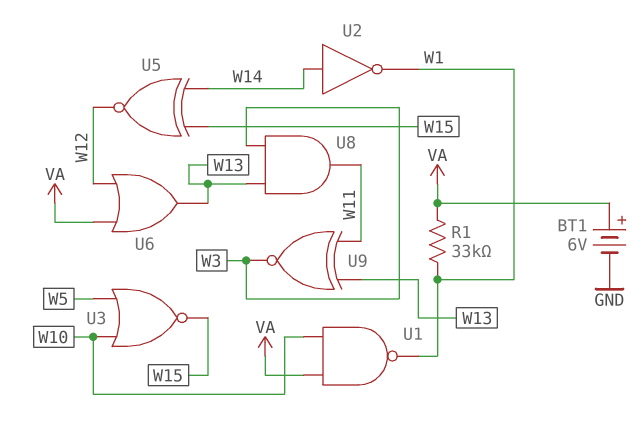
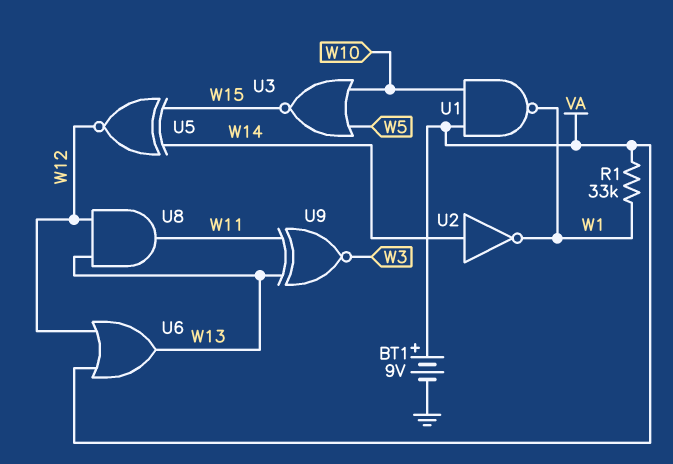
BT1: 6V (plus VA, minus GND) -> 9V (plus VA, minus GND)
U8: AND (in W3, in W13, out W11) -> AND (in W12, in W13, out W11)

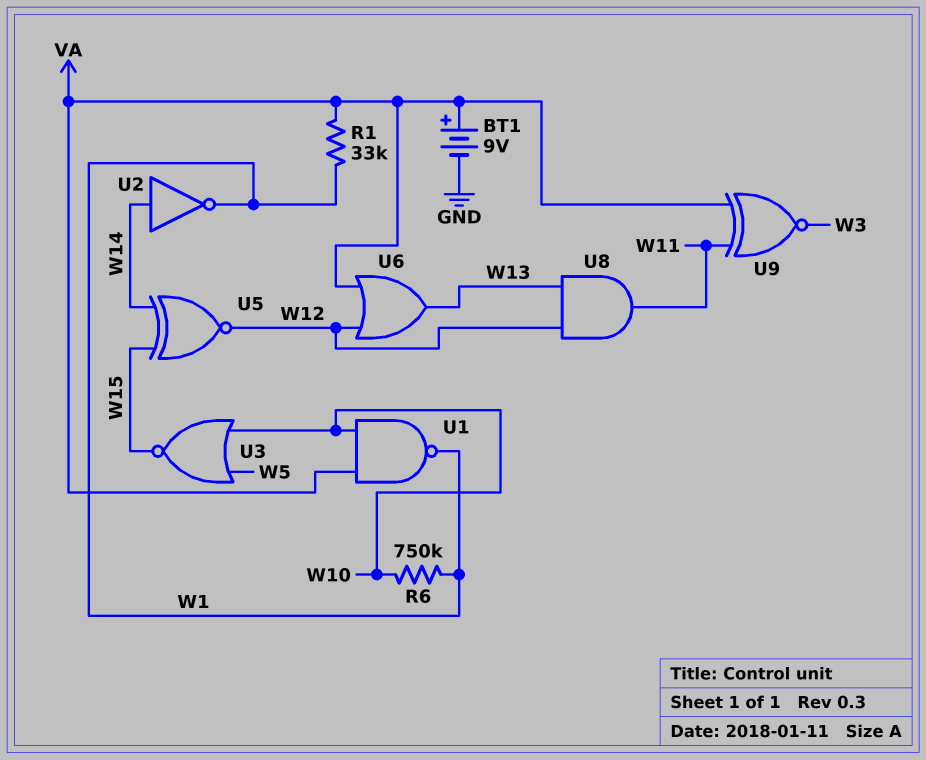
R6: none -> 750k (W1, W10)
U9: XNOR (in W11, in W13, out W3) -> XNOR (in VA, in W11, out W3)

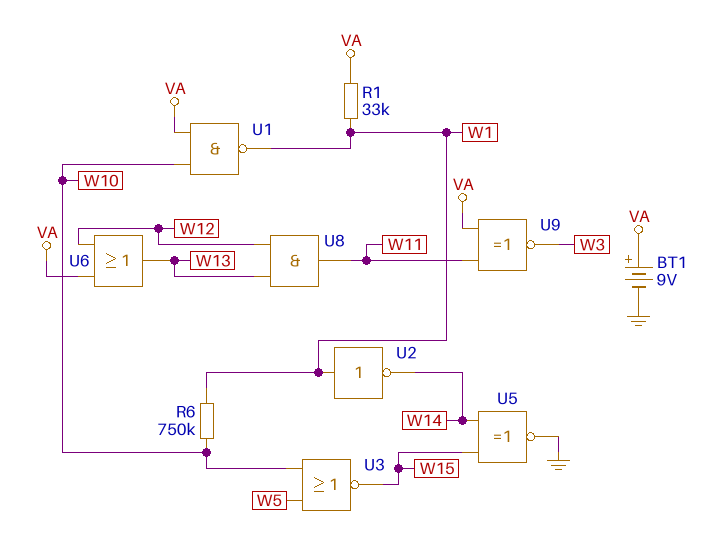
U2: NOT (in W14, out W1) -> NOT (in W1, out W14)
U5: XNOR (in W14, in W15, out W12) -> XNOR (in W14, in W15, out GND)

